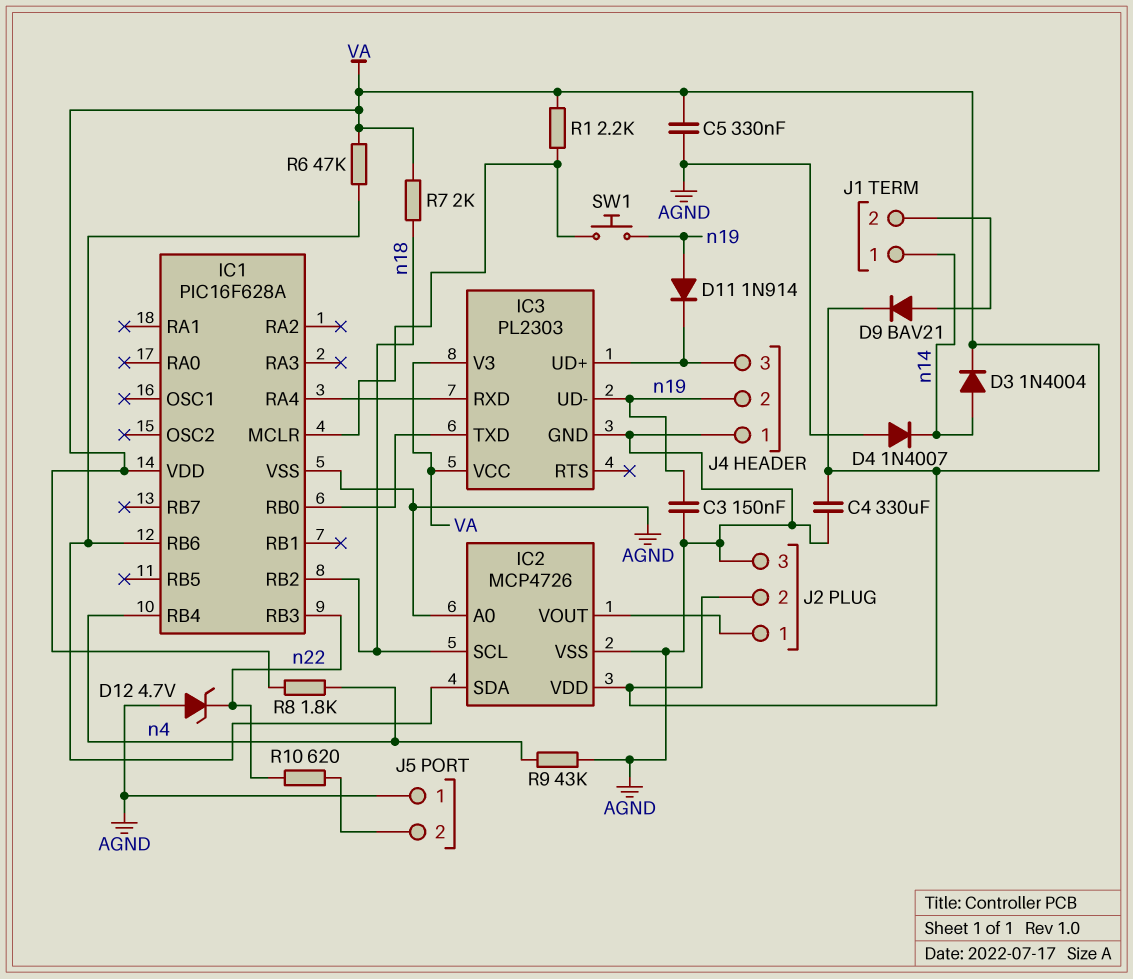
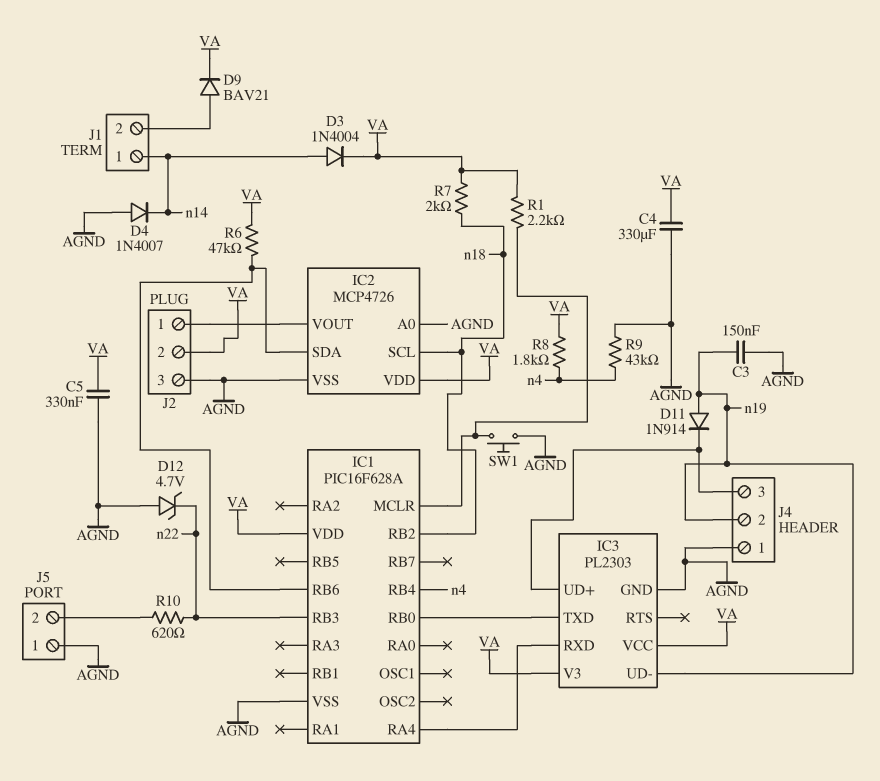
SW1: button (IC1/MCLR, n19) -> button (AGND, IC1/MCLR)

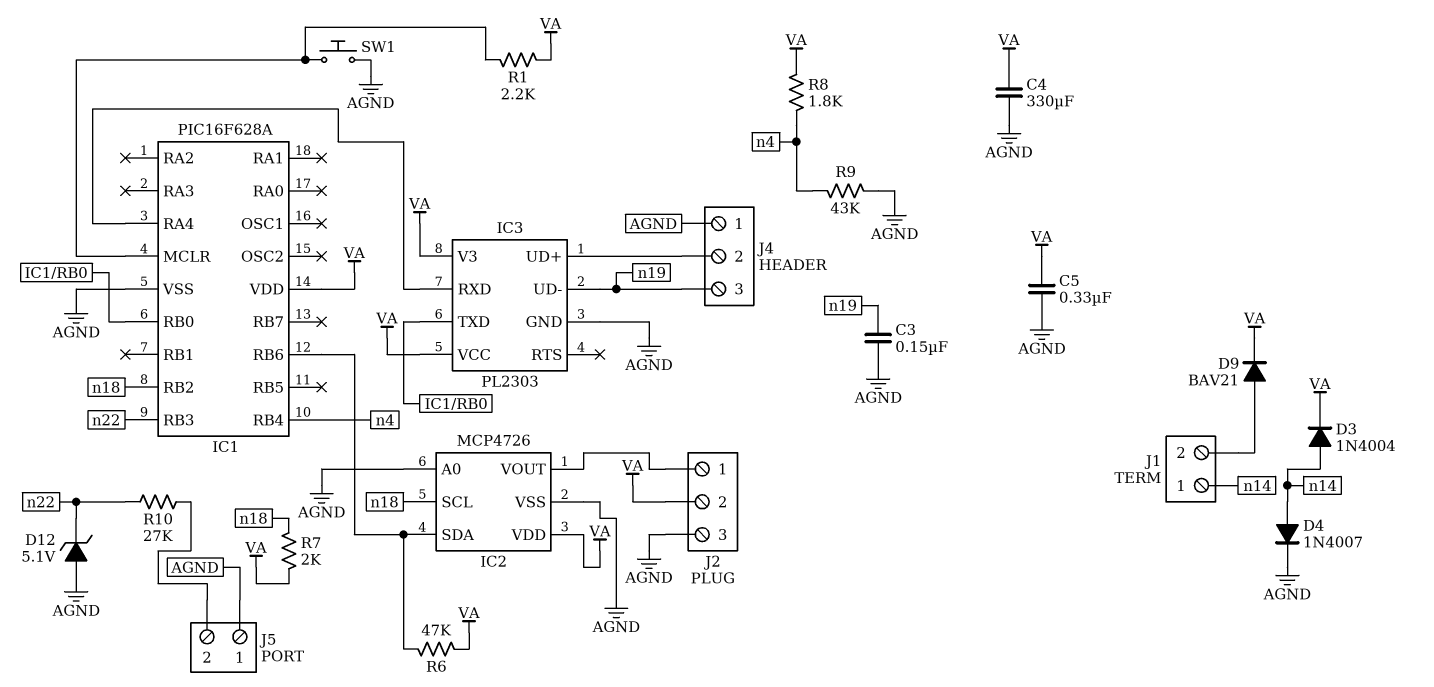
D4: diode 1N4007 (A AGND, K n14) -> diode 1N4007 (A n14, K AGND)
D11: diode 1N914 (A n19, K IC3/UD+) -> none
D12: zener 4.7V (A AGND, K n22) -> zener 5.1V (A AGND, K n22)
J4 pin 2: n19 -> IC3/UD+
J4 pin 3: IC3/UD+ -> n19
R10: 620 (J5/2, n22) -> 27k (J5/2, n22)

